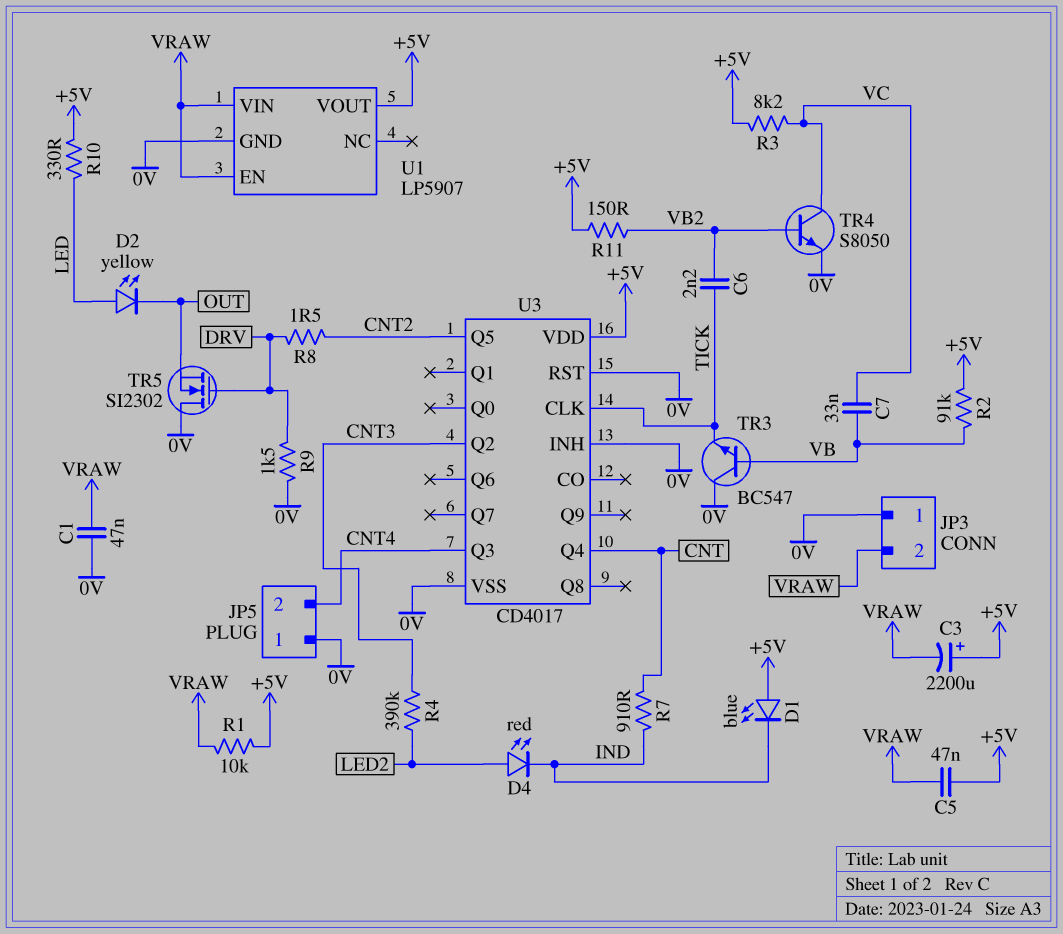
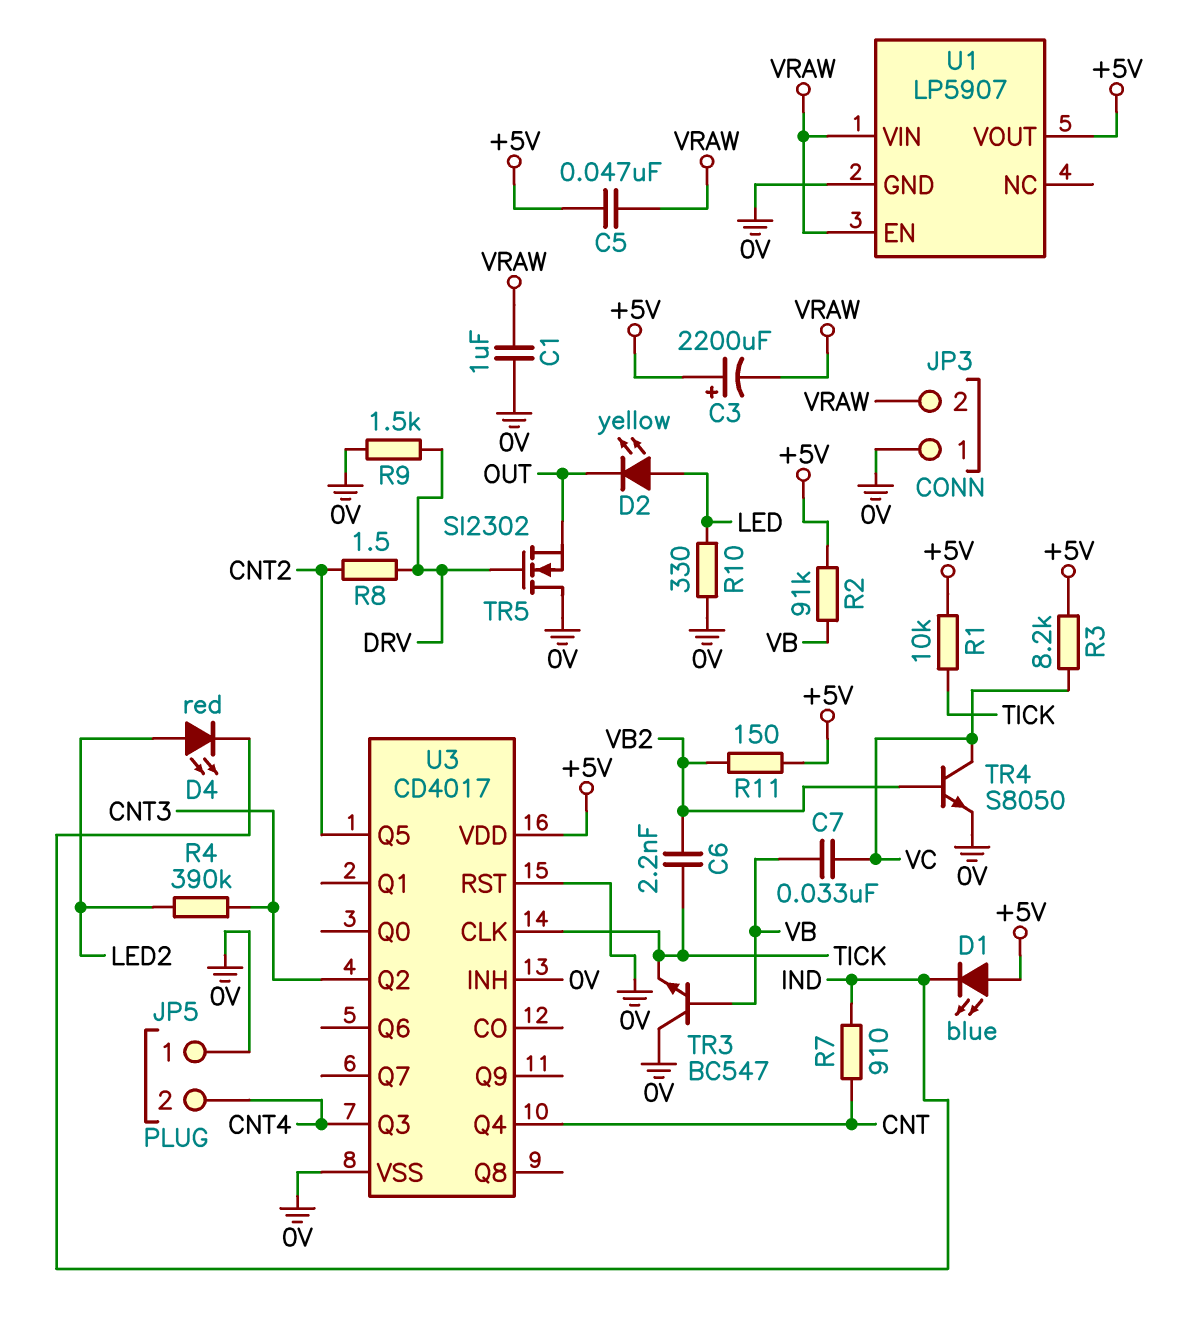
C1: 47nF (0V, VRAW) -> 1uF (0V, VRAW)
R1: 10k (+5V, VRAW) -> 10k (+5V, TICK)
R10: 330 (+5V, LED) -> 330 (0V, LED)

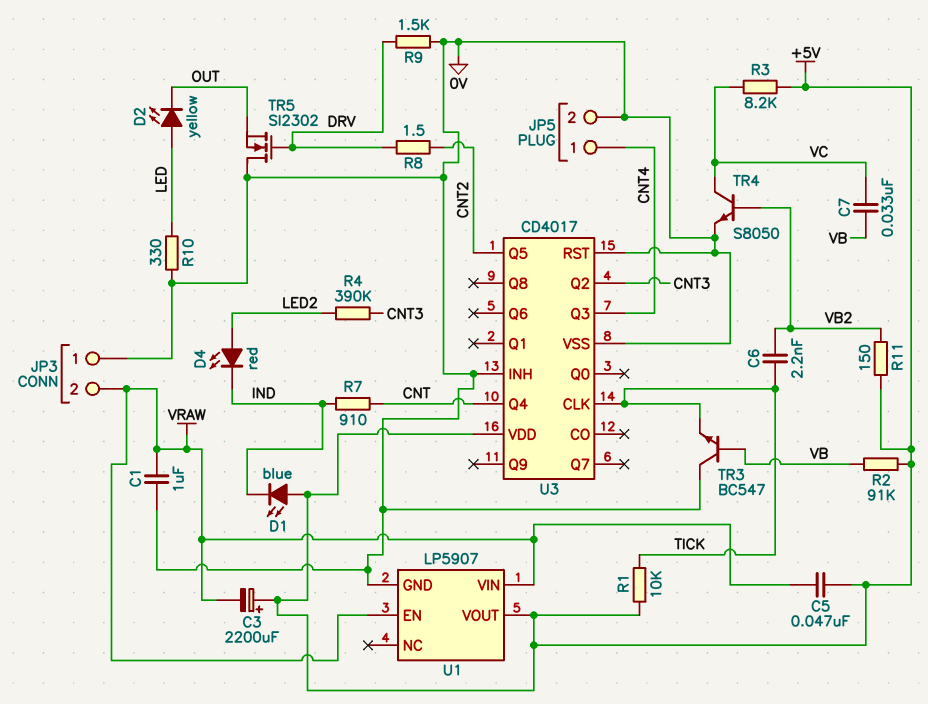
JP5 pin 1: 0V -> CNT4
JP5 pin 2: CNT4 -> 0V

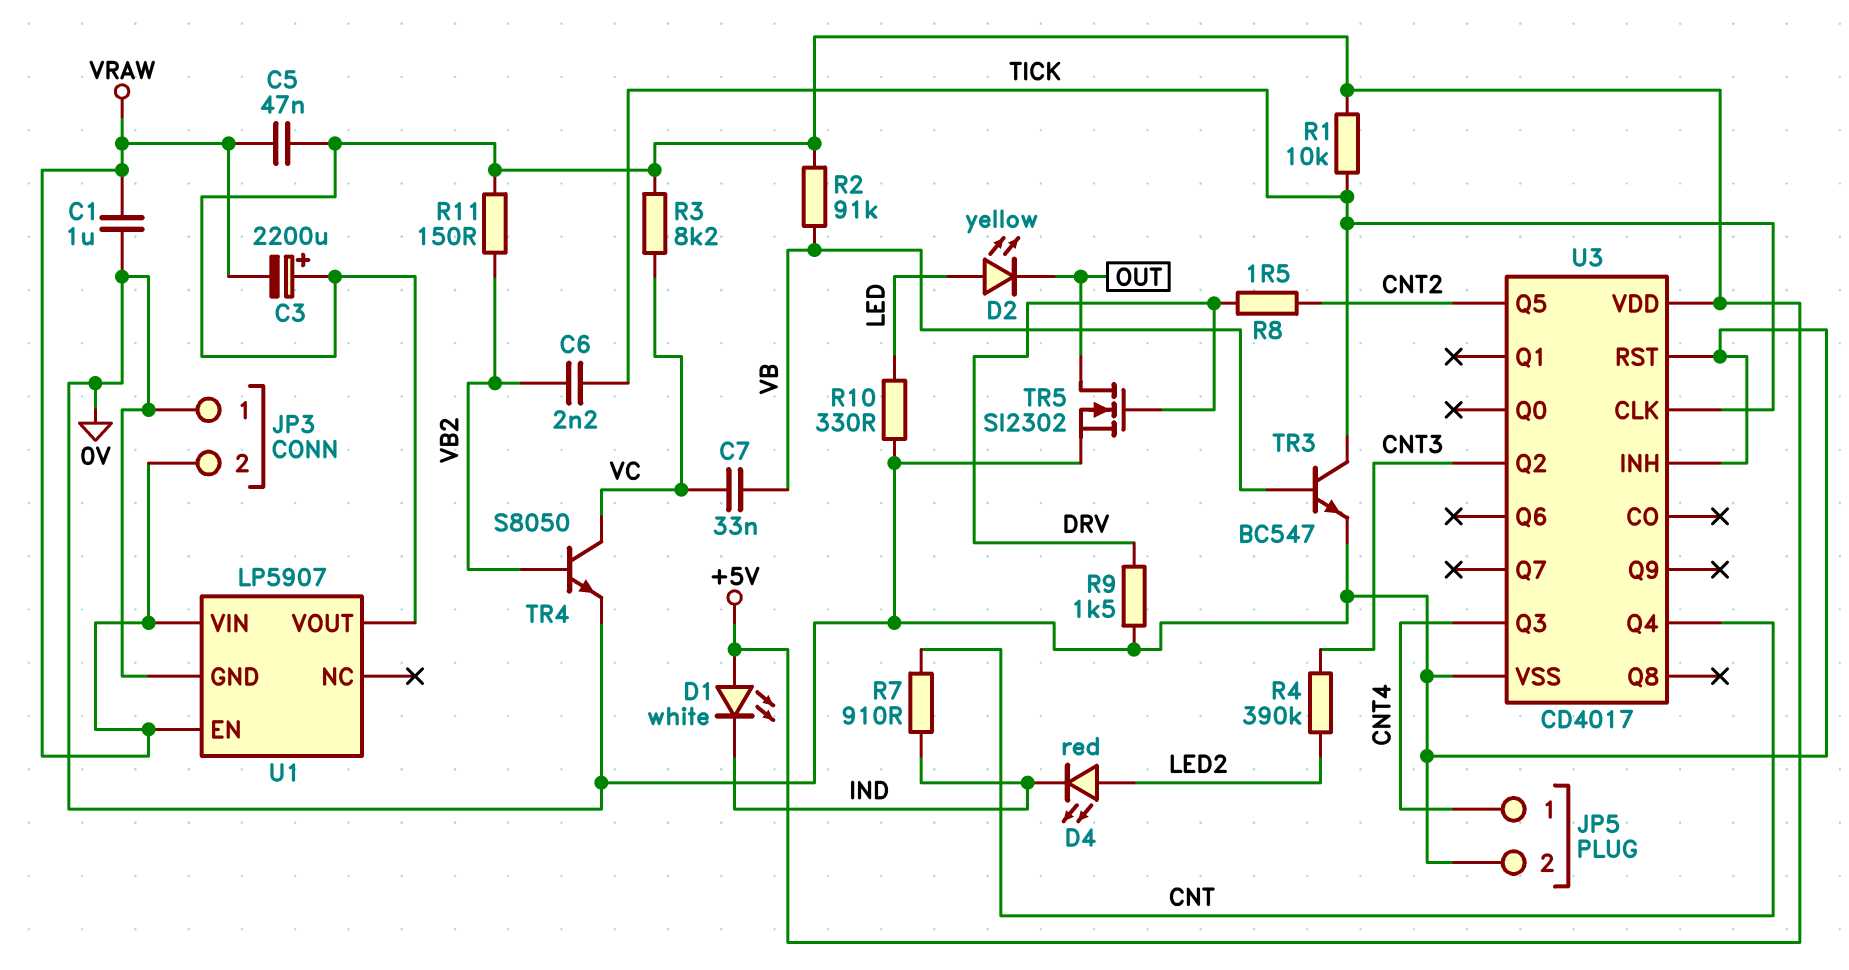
D1: LED blue (A +5V, K IND) -> LED white (A +5V, K IND)
TR3: NPN BC547 (B VB, C 0V, E TICK) -> NPN BC547 (B VB, C TICK, E 0V)
TR5: NMOS SI2302 (G DRV, D 0V, S OUT) -> NMOS SI2302 (G DRV, D OUT, S 0V)

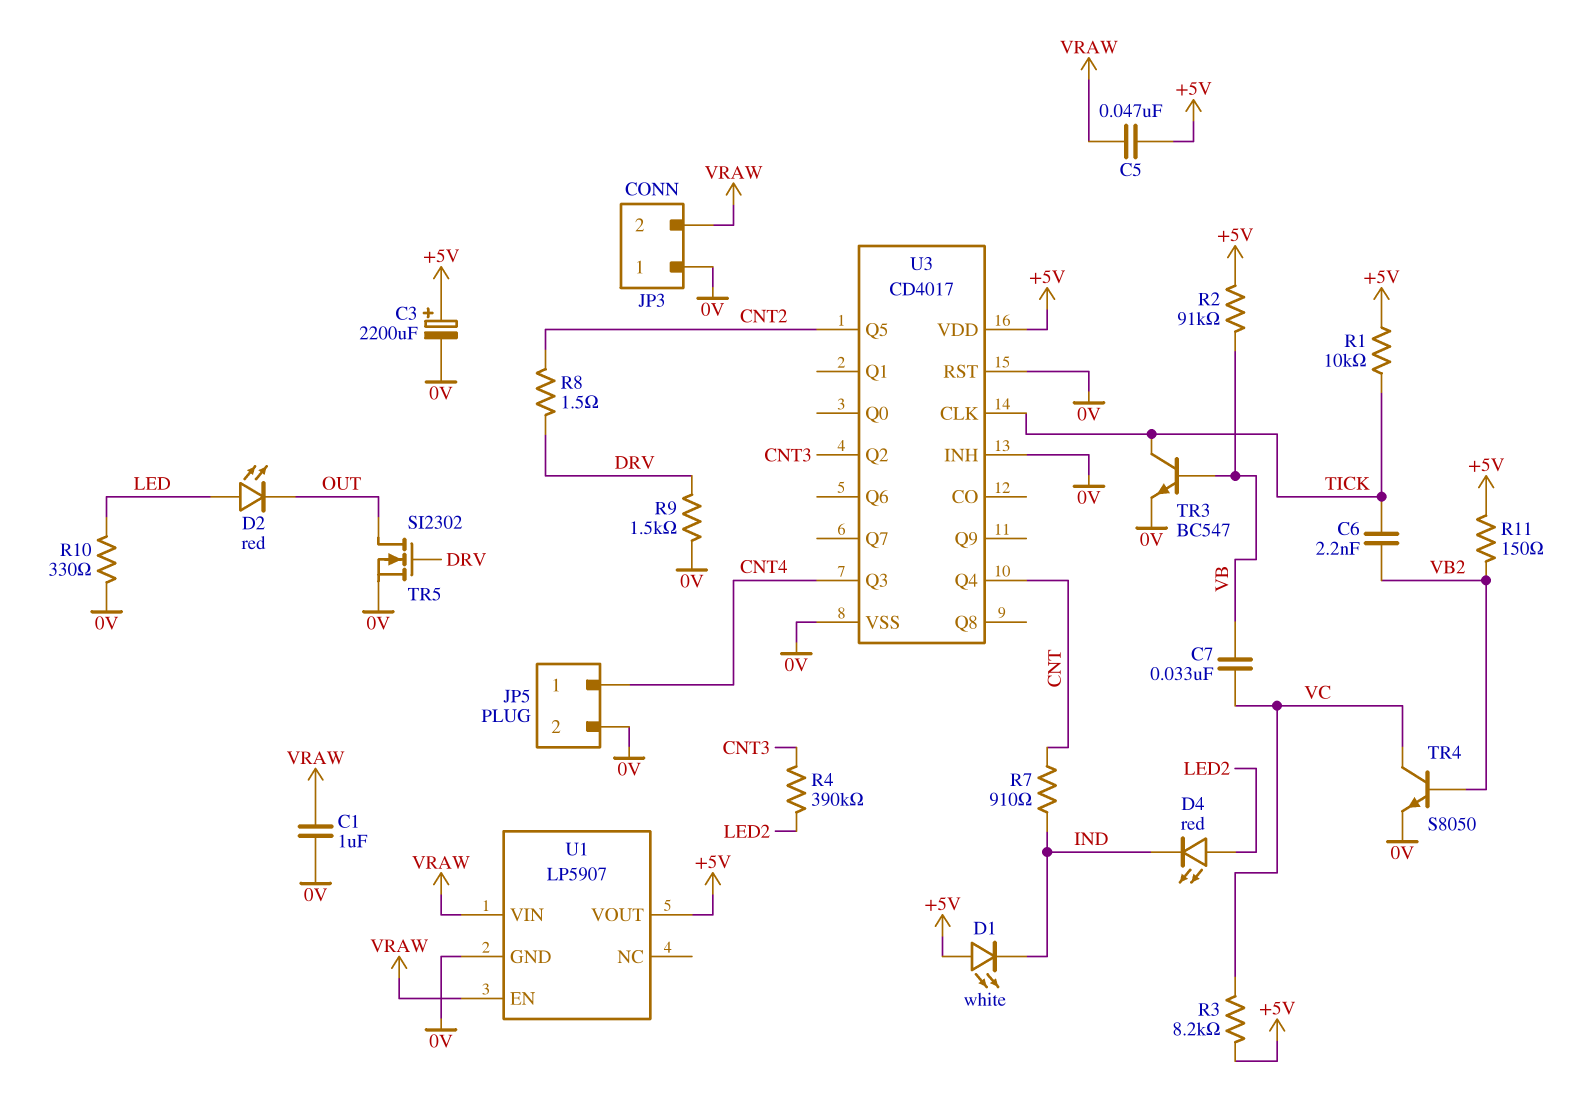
C3: 2200uF (plus +5V, minus VRAW) -> 2200uF (plus +5V, minus 0V)
D2: LED yellow (A LED, K OUT) -> LED red (A LED, K OUT)

